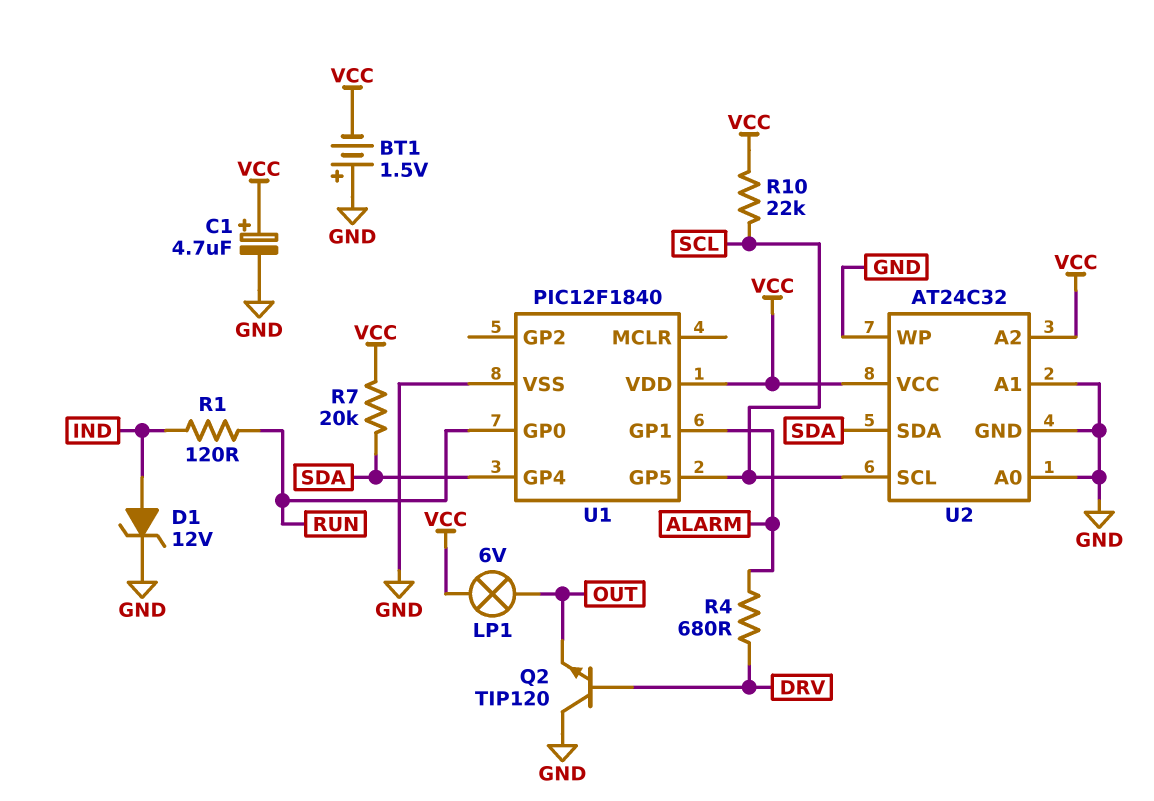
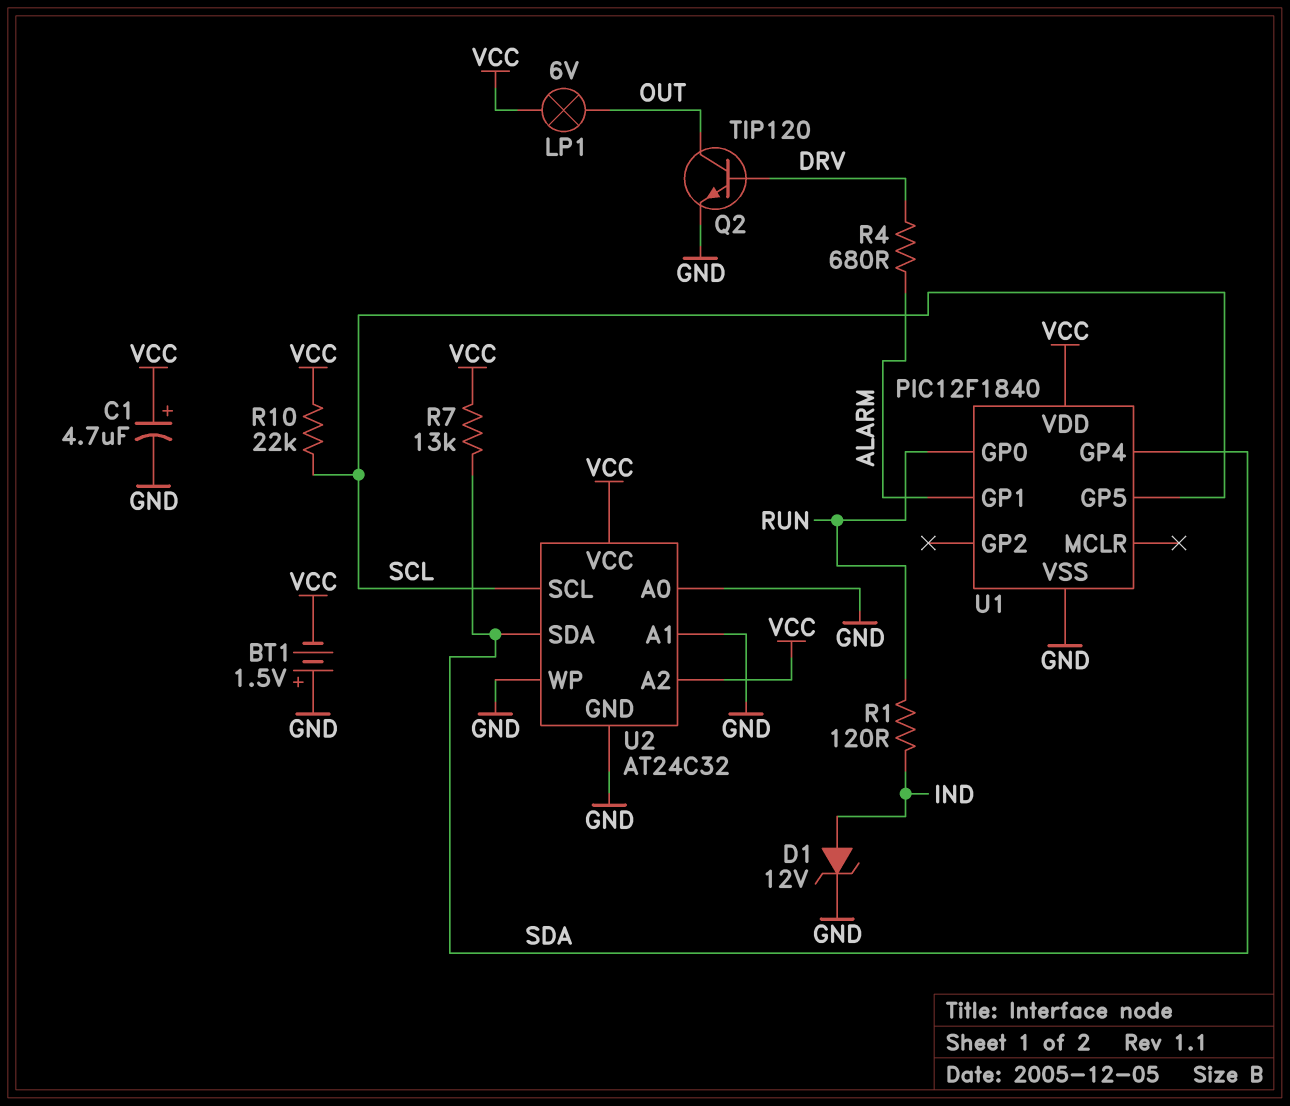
Q2: NPN TIP120 (B DRV, C GND, E OUT) -> NPN TIP120 (B DRV, C OUT, E GND)
R7: 20k (SDA, VCC) -> 13k (SDA, VCC)

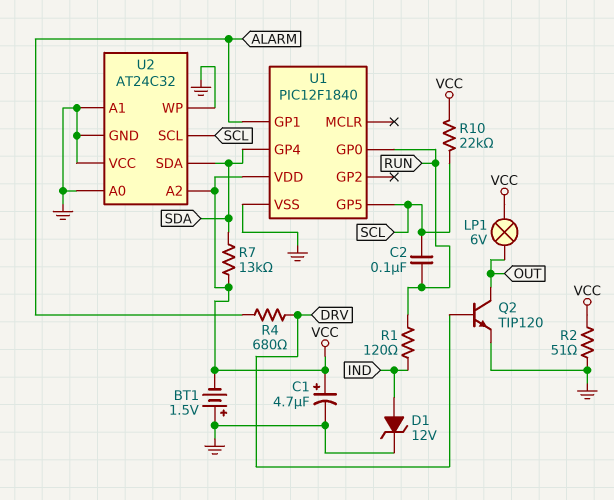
C2: none -> 100nF (RUN, SCL)
R2: none -> 51 (GND, VCC)
U2 pin VCC: VCC -> GND

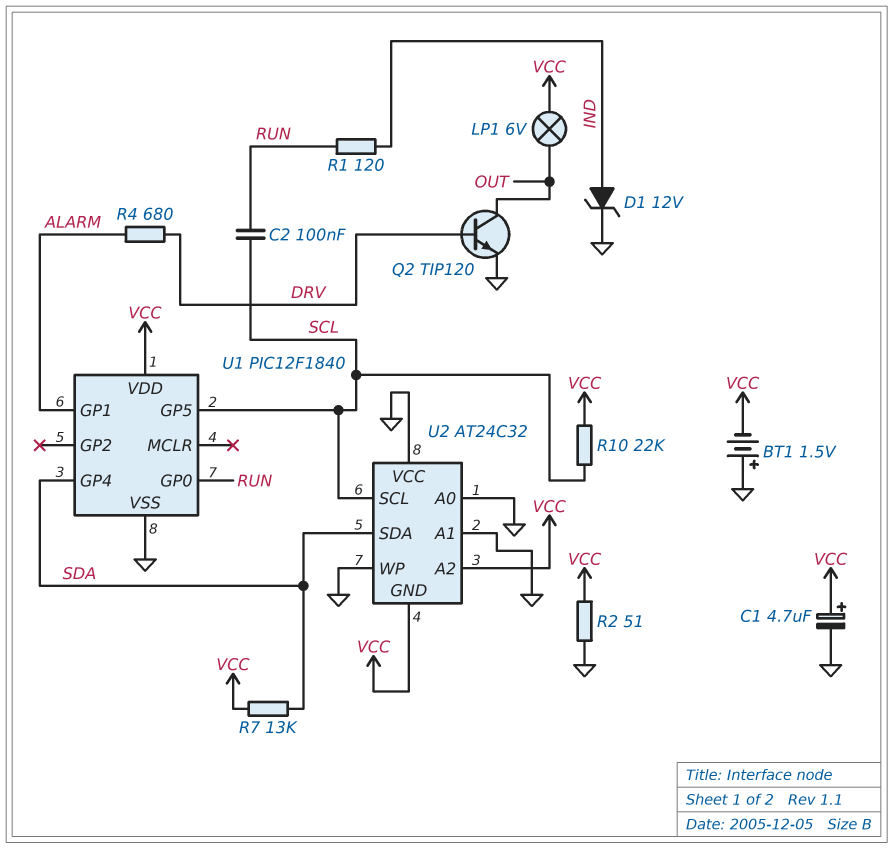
U2 pin GND: GND -> VCC

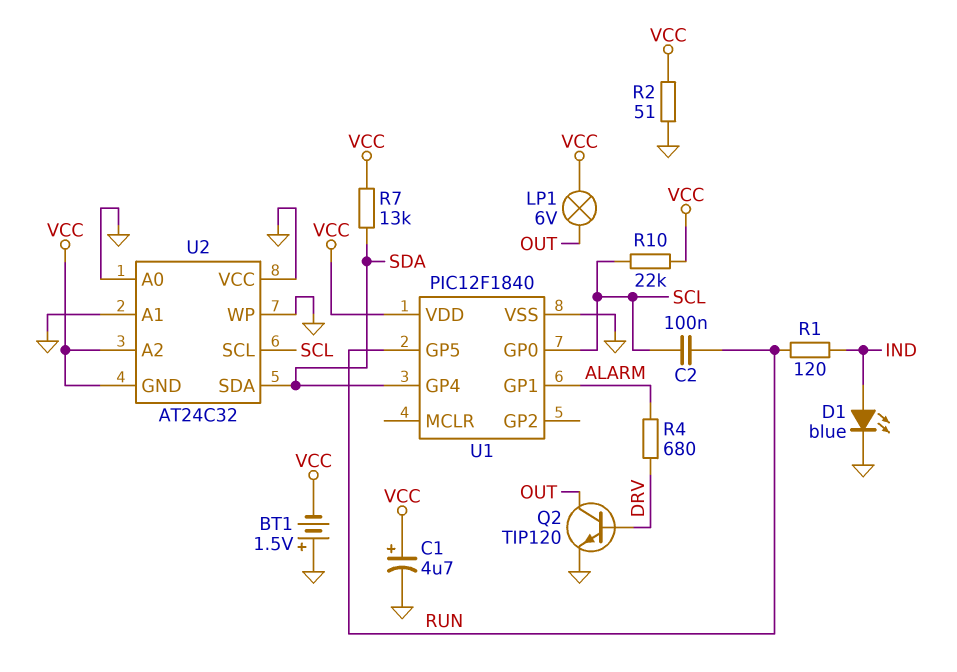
D1: zener 12V (A IND, K GND) -> LED blue (A IND, K GND)
U1 pin GP0: RUN -> SCL
U1 pin GP5: SCL -> RUN

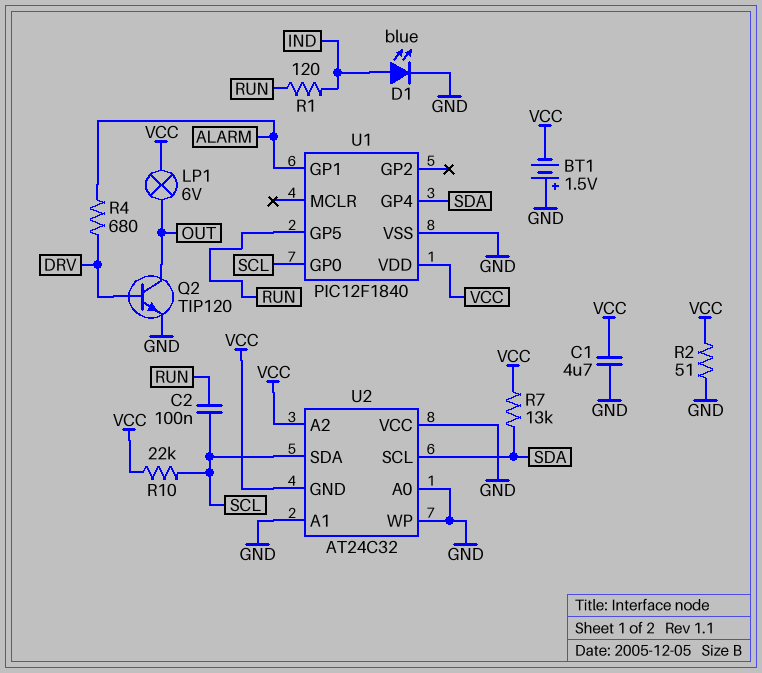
C1: 4.7uF (plus VCC, minus GND) -> 4.7uF (GND, VCC)
U2 pin SCL: SCL -> SDA
U2 pin SDA: SDA -> SCL

